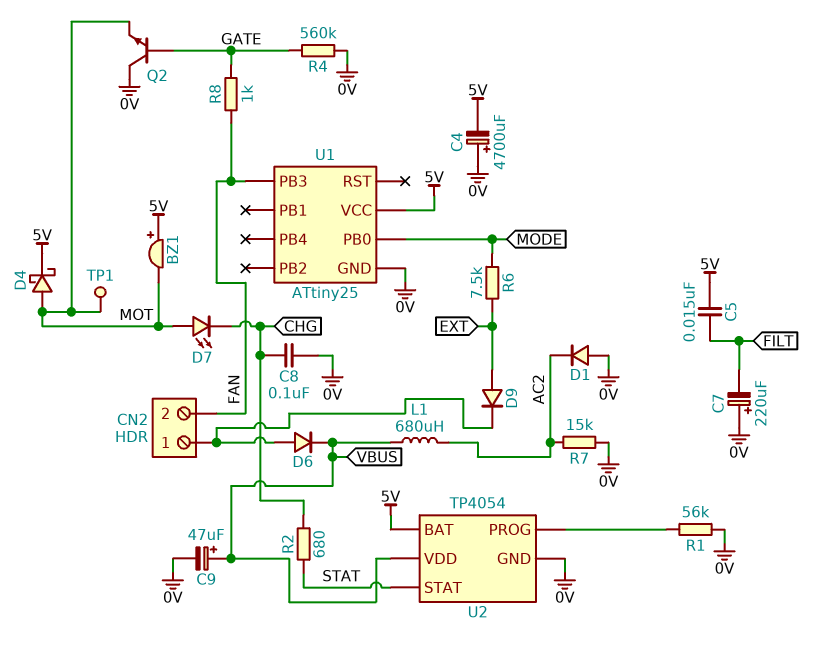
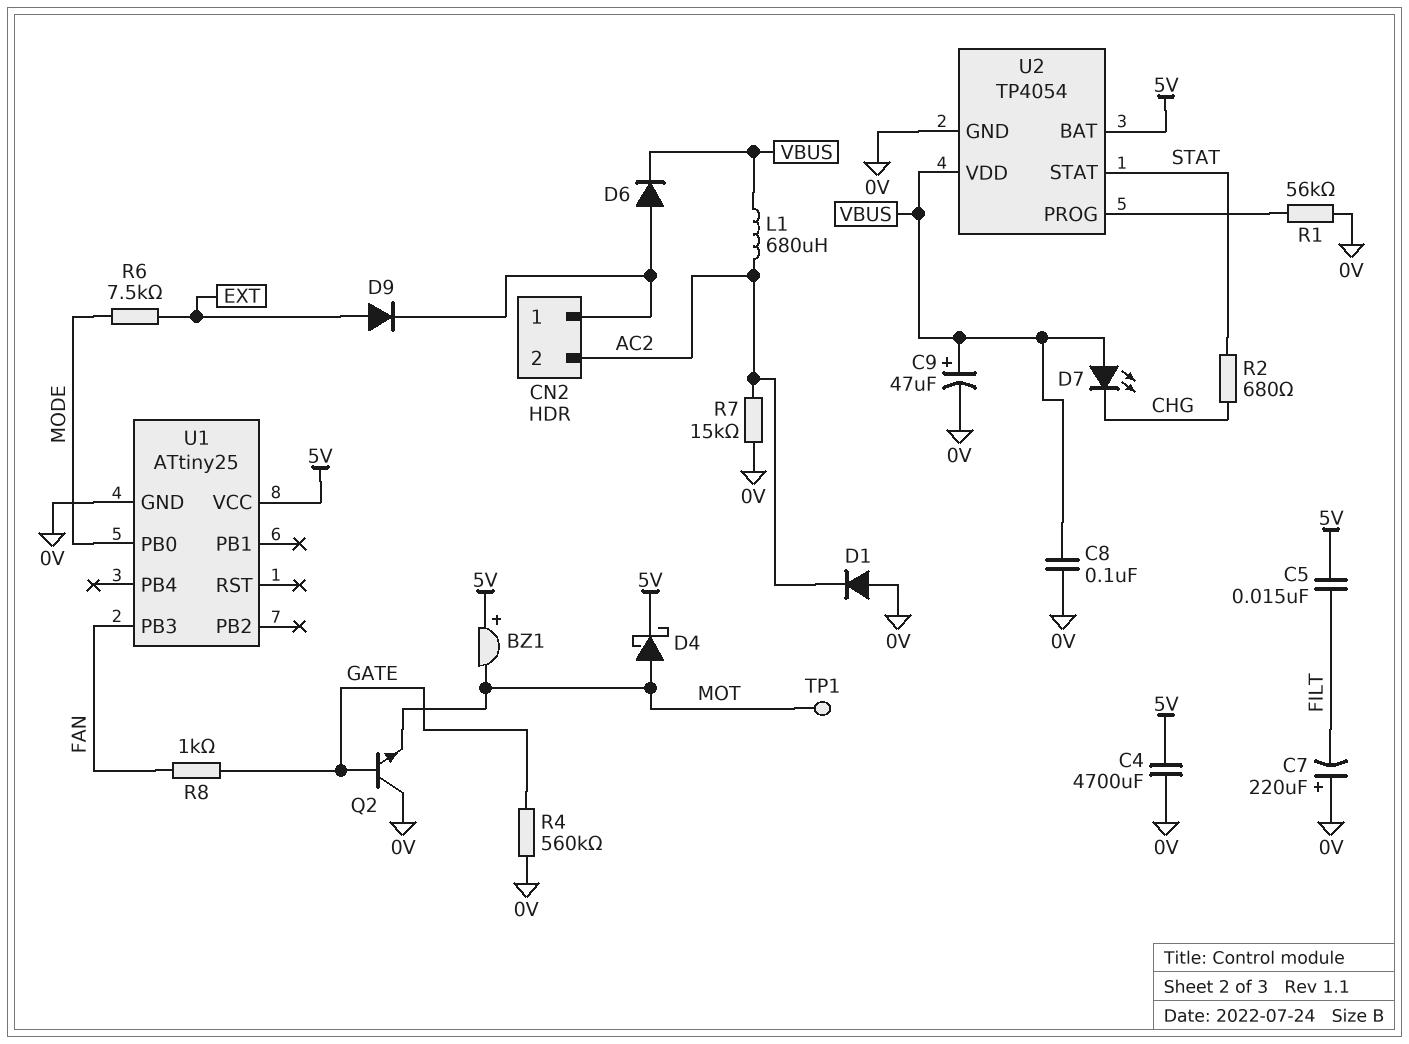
C4: 4700uF (plus 0V, minus 5V) -> 4700uF (0V, 5V)
C8: 100nF (0V, CHG) -> 100nF (0V, VBUS)
CN2 pin 2: FAN -> AC2
D7: LED (A MOT, K CHG) -> LED (A VBUS, K CHG)

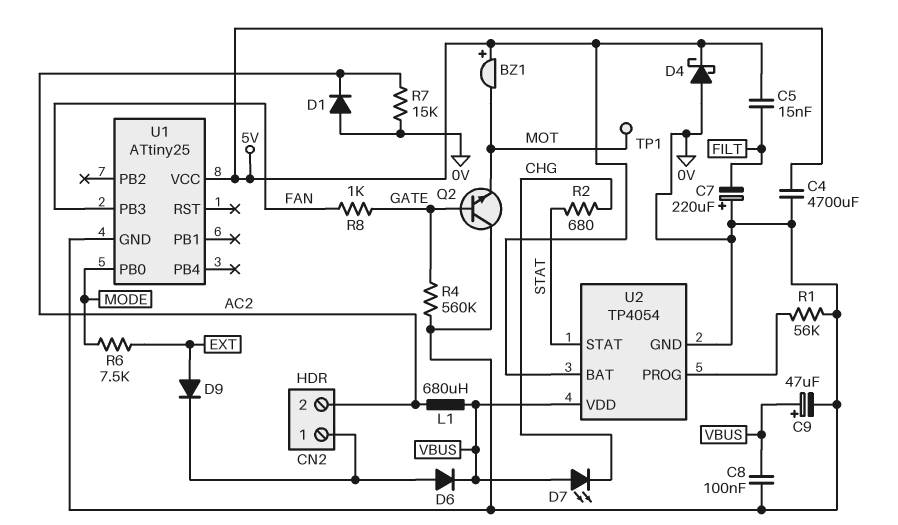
D4: schottky (A MOT, K 5V) -> schottky (A 0V, K 5V)

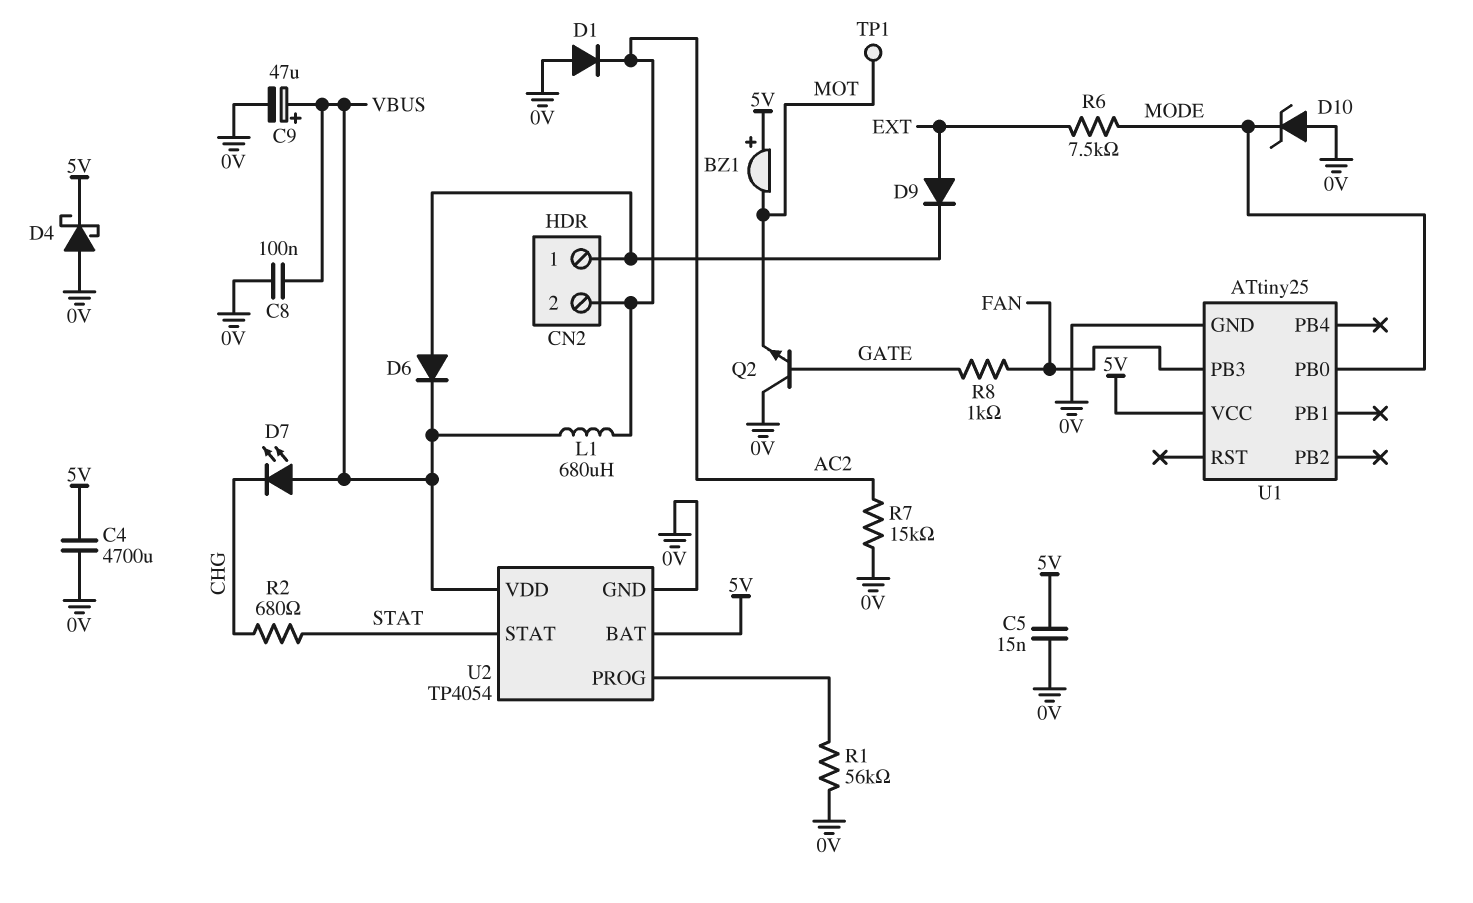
C5: 15nF (5V, FILT) -> 15nF (0V, 5V)
C7: 220uF (plus 0V, minus FILT) -> none
D10: none -> zener (A 0V, K MODE)
R4: 560k (0V, GATE) -> none

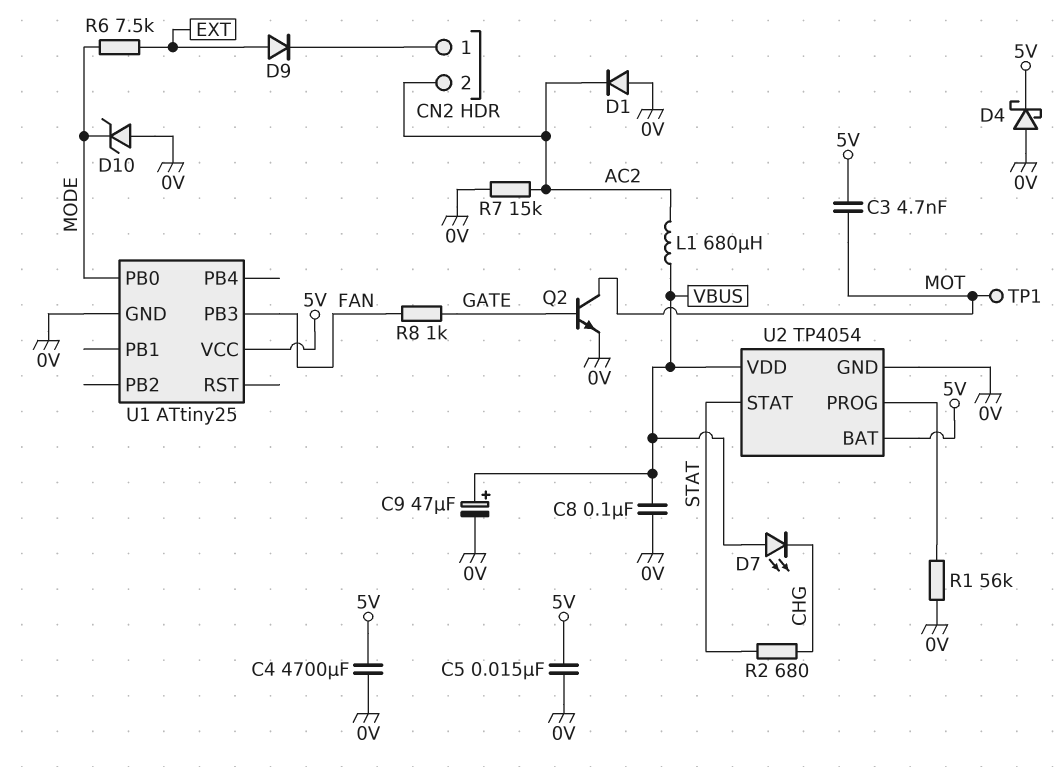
BZ1: buzzer (plus 5V, minus MOT) -> none
C3: none -> 4.7nF (5V, MOT)
D6: diode (A CN2/1, K VBUS) -> none
Q2: NPN (B GATE, C 0V, E MOT) -> NPN (B GATE, C MOT, E 0V)

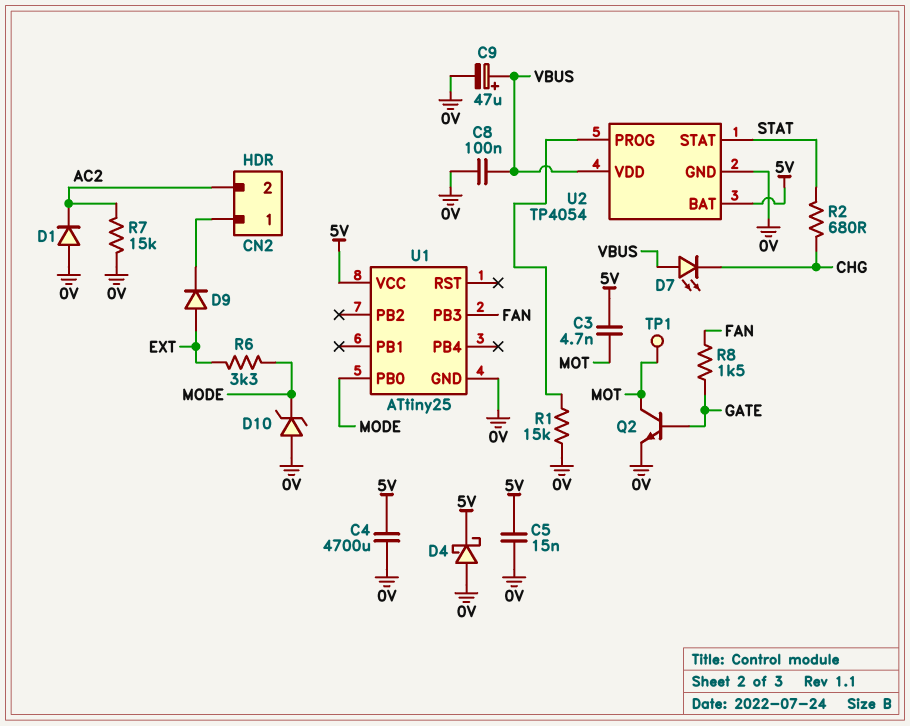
L1: 680uH (AC2, VBUS) -> none
R1: 56k (0V, U2/PROG) -> 15k (0V, U2/PROG)
R6: 7.5k (EXT, MODE) -> 3.3k (EXT, MODE)
R8: 1k (FAN, GATE) -> 1.5k (FAN, GATE)

